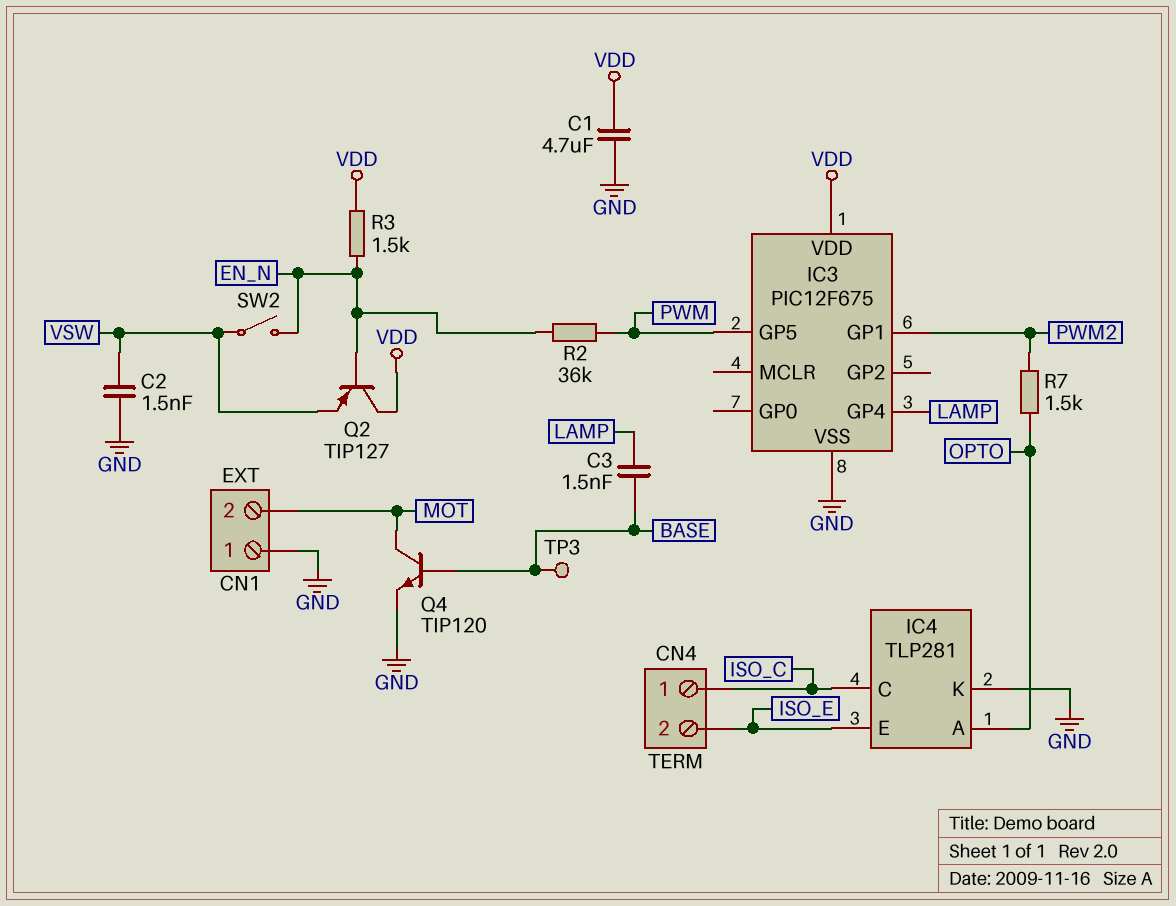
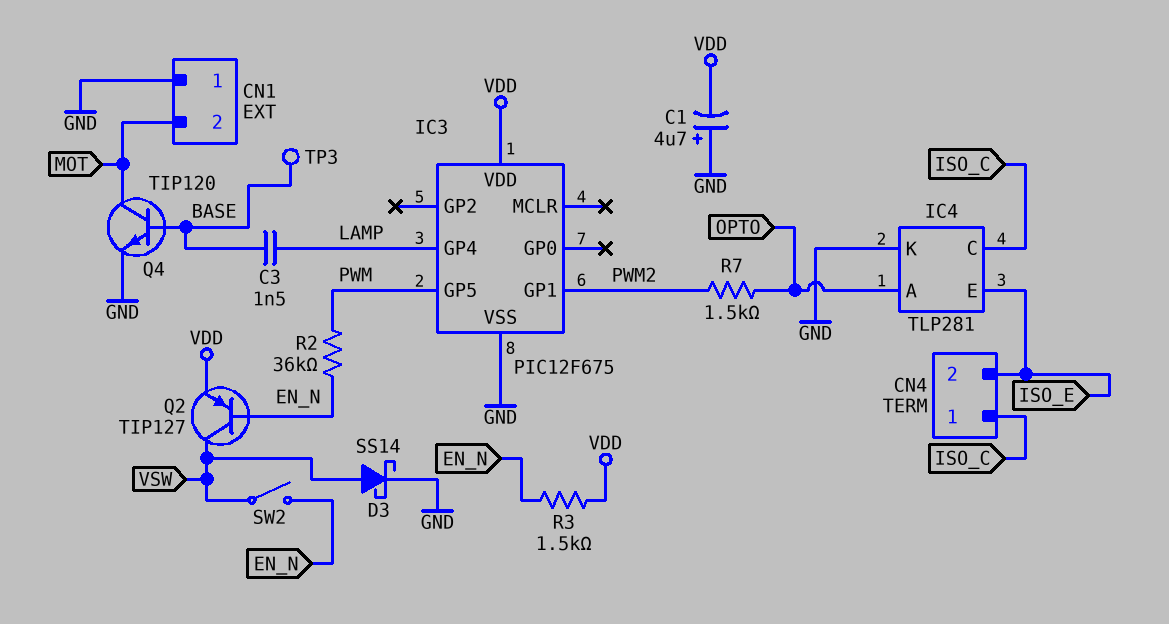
C1: 4.7uF (GND, VDD) -> 4.7uF (plus GND, minus VDD)
C2: 1.5nF (GND, VSW) -> none
D3: none -> schottky SS14 (A VSW, K GND)
Q2: PNP TIP127 (B EN_N, C VDD, E VSW) -> PNP TIP127 (B EN_N, C VSW, E VDD)

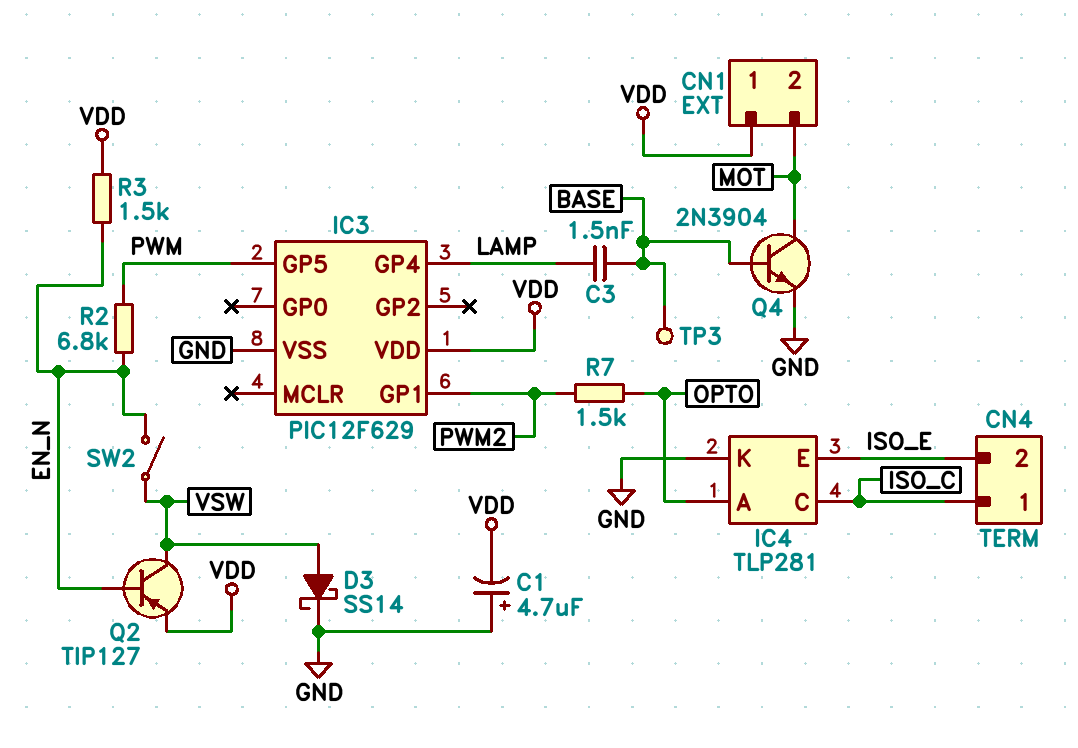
CN1 pin 1: GND -> VDD
IC3: PIC12F675 -> PIC12F629
Q4: NPN TIP120 (B BASE, C MOT, E GND) -> NPN 2N3904 (B BASE, C MOT, E GND)
R2: 36k (EN_N, PWM) -> 6.8k (EN_N, PWM)

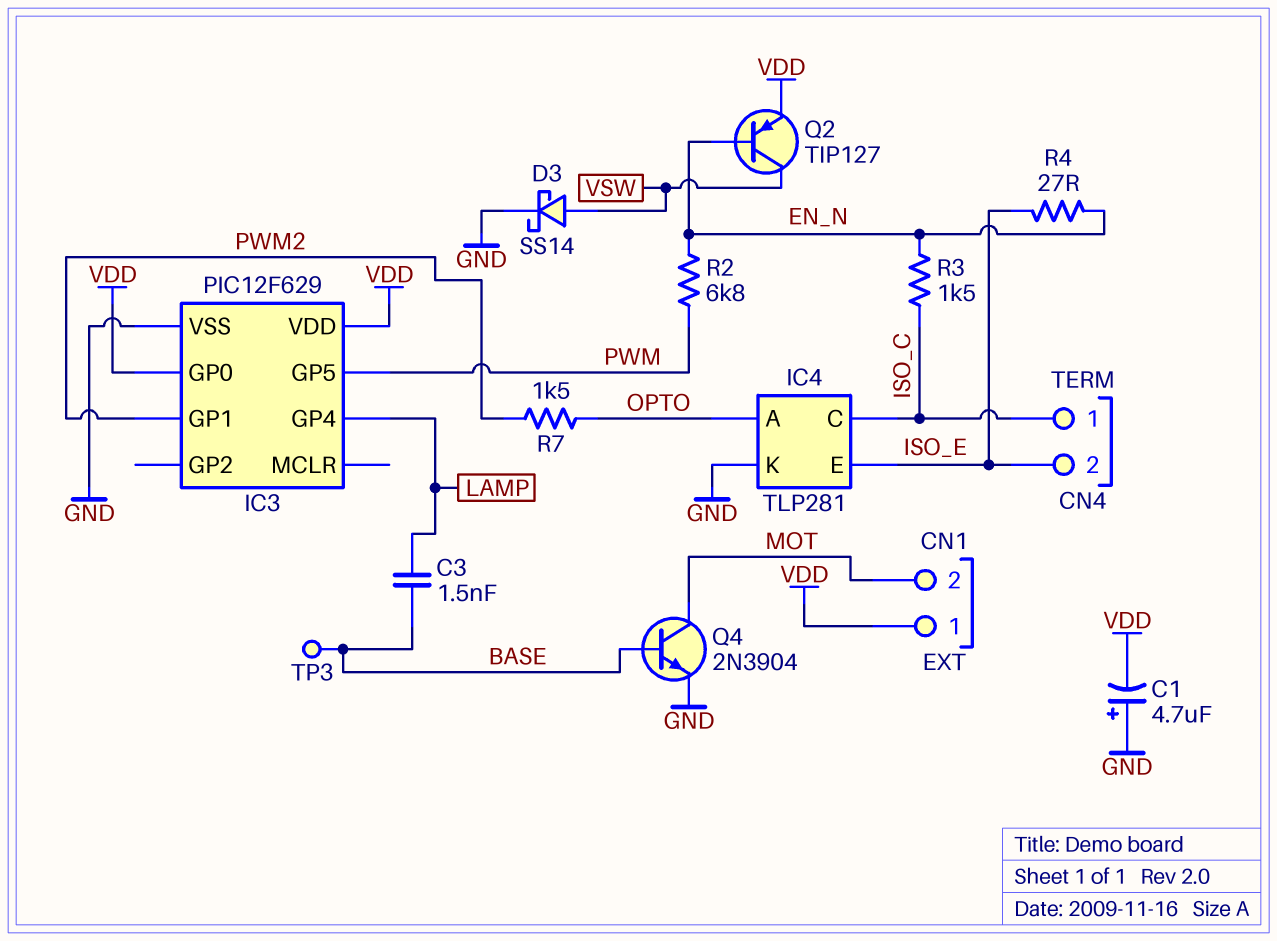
IC3 pin GP0: none -> VDD
R3: 1.5k (EN_N, VDD) -> 1.5k (EN_N, ISO_C)
R4: none -> 27 (EN_N, ISO_E)
SW2: switch (EN_N, VSW) -> none

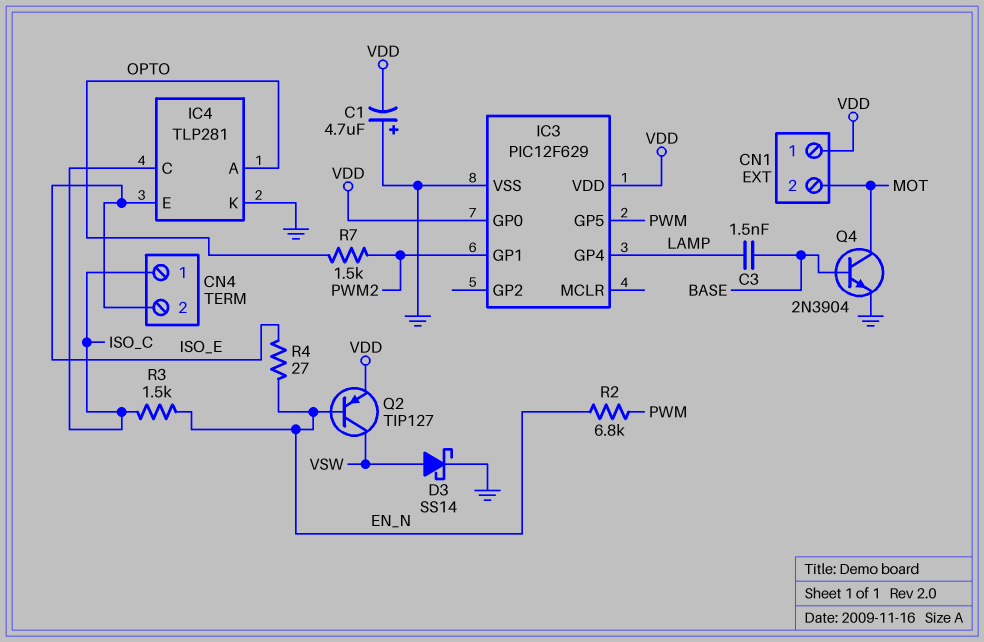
TP3: test point (BASE) -> none

